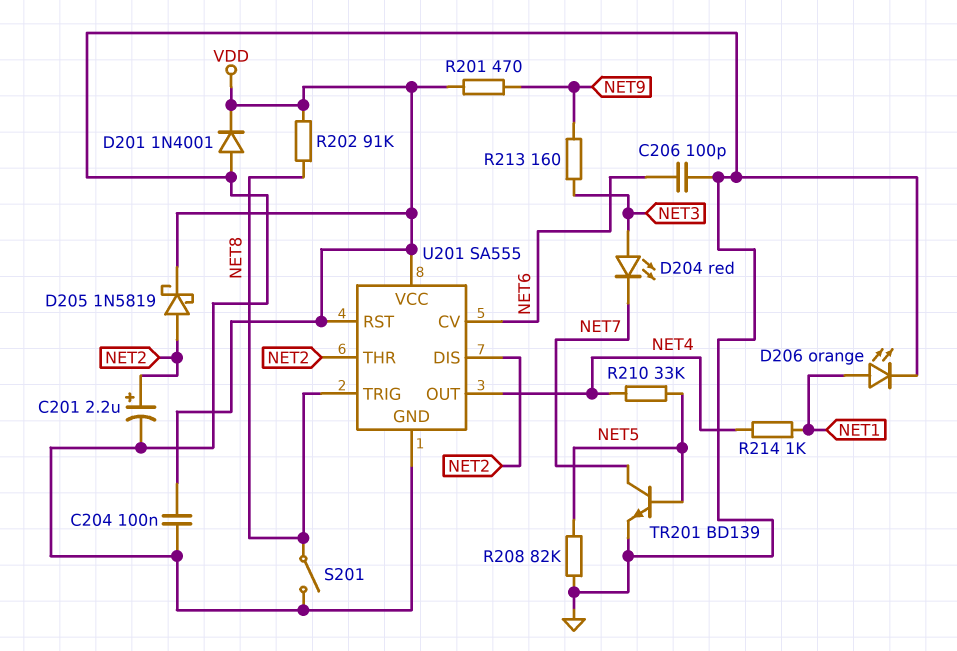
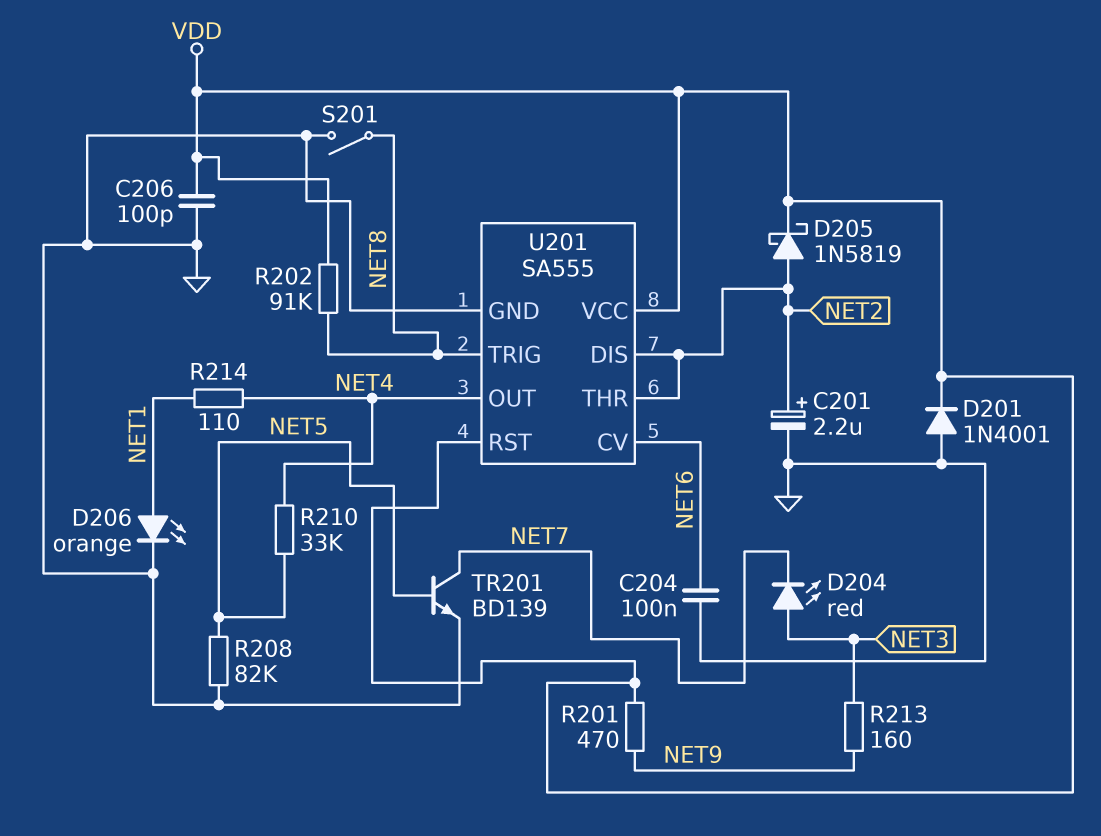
C204: 100nF (GND, VDD) -> 100nF (GND, NET6)
C206: 100pF (GND, NET6) -> 100pF (GND, VDD)
R214: 1k (NET1, NET4) -> 110 (NET1, NET4)

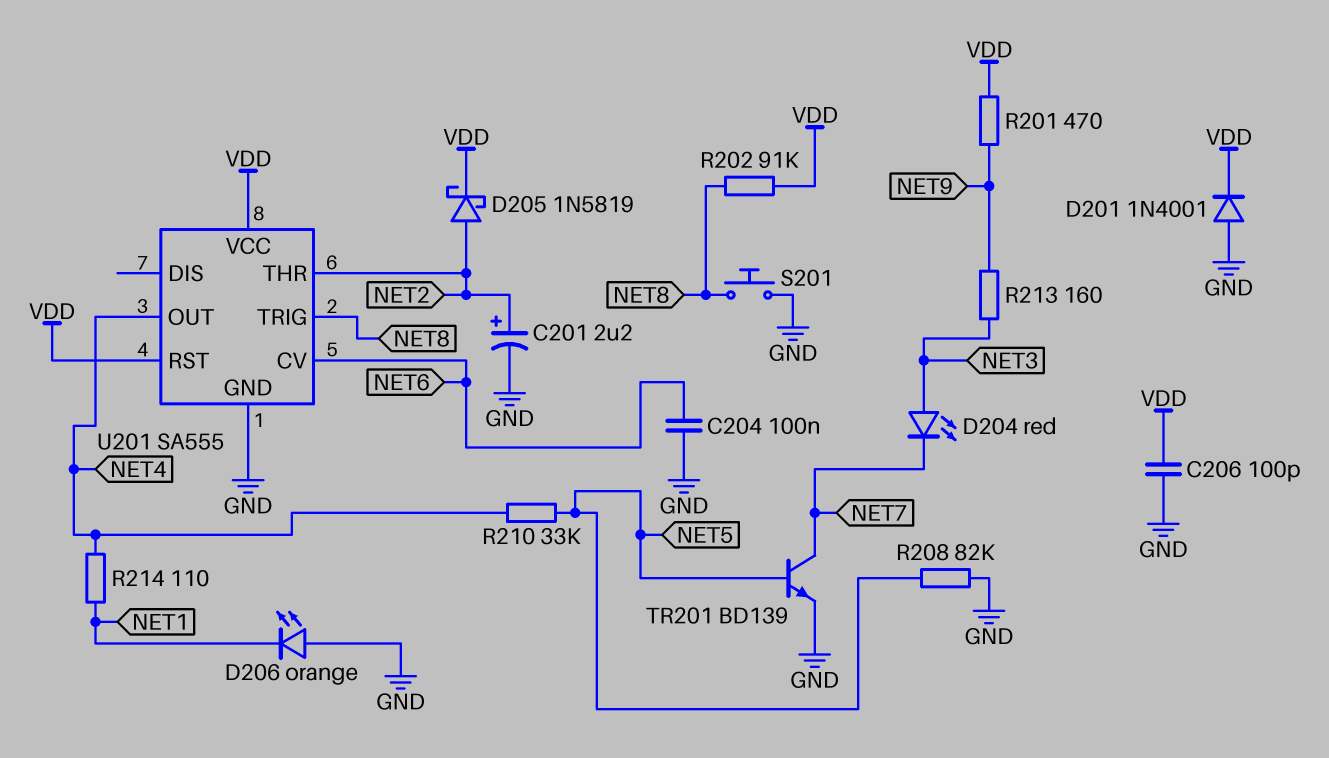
D206: LED orange (A NET1, K GND) -> LED orange (A GND, K NET1)
S201: switch (GND, NET8) -> button (GND, NET8)
U201 pin DIS: NET2 -> none

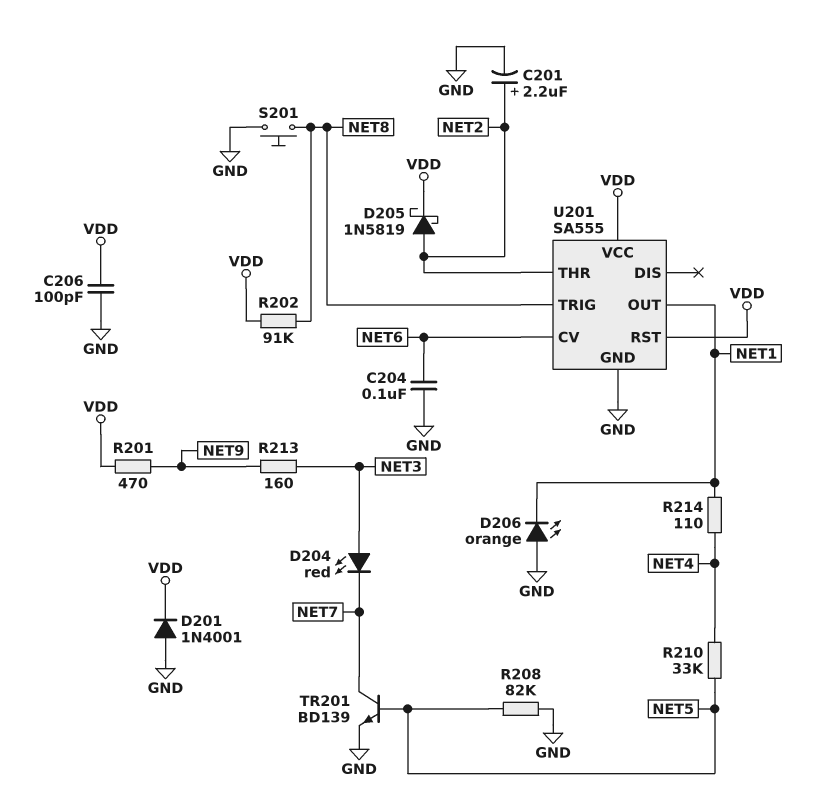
U201 pin OUT: NET4 -> NET1

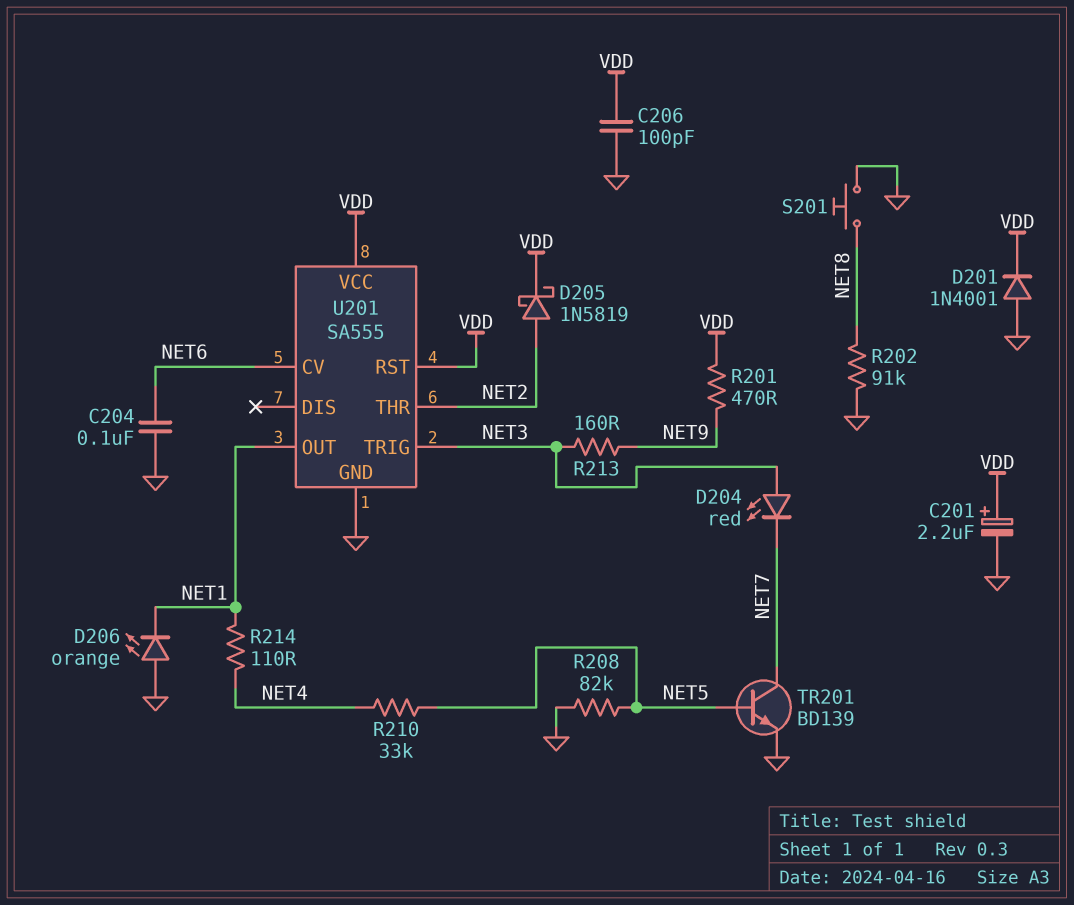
C201: 2.2uF (plus NET2, minus GND) -> 2.2uF (plus VDD, minus GND)
R202: 91k (NET8, VDD) -> 91k (GND, NET8)
U201 pin TRIG: NET8 -> NET3

